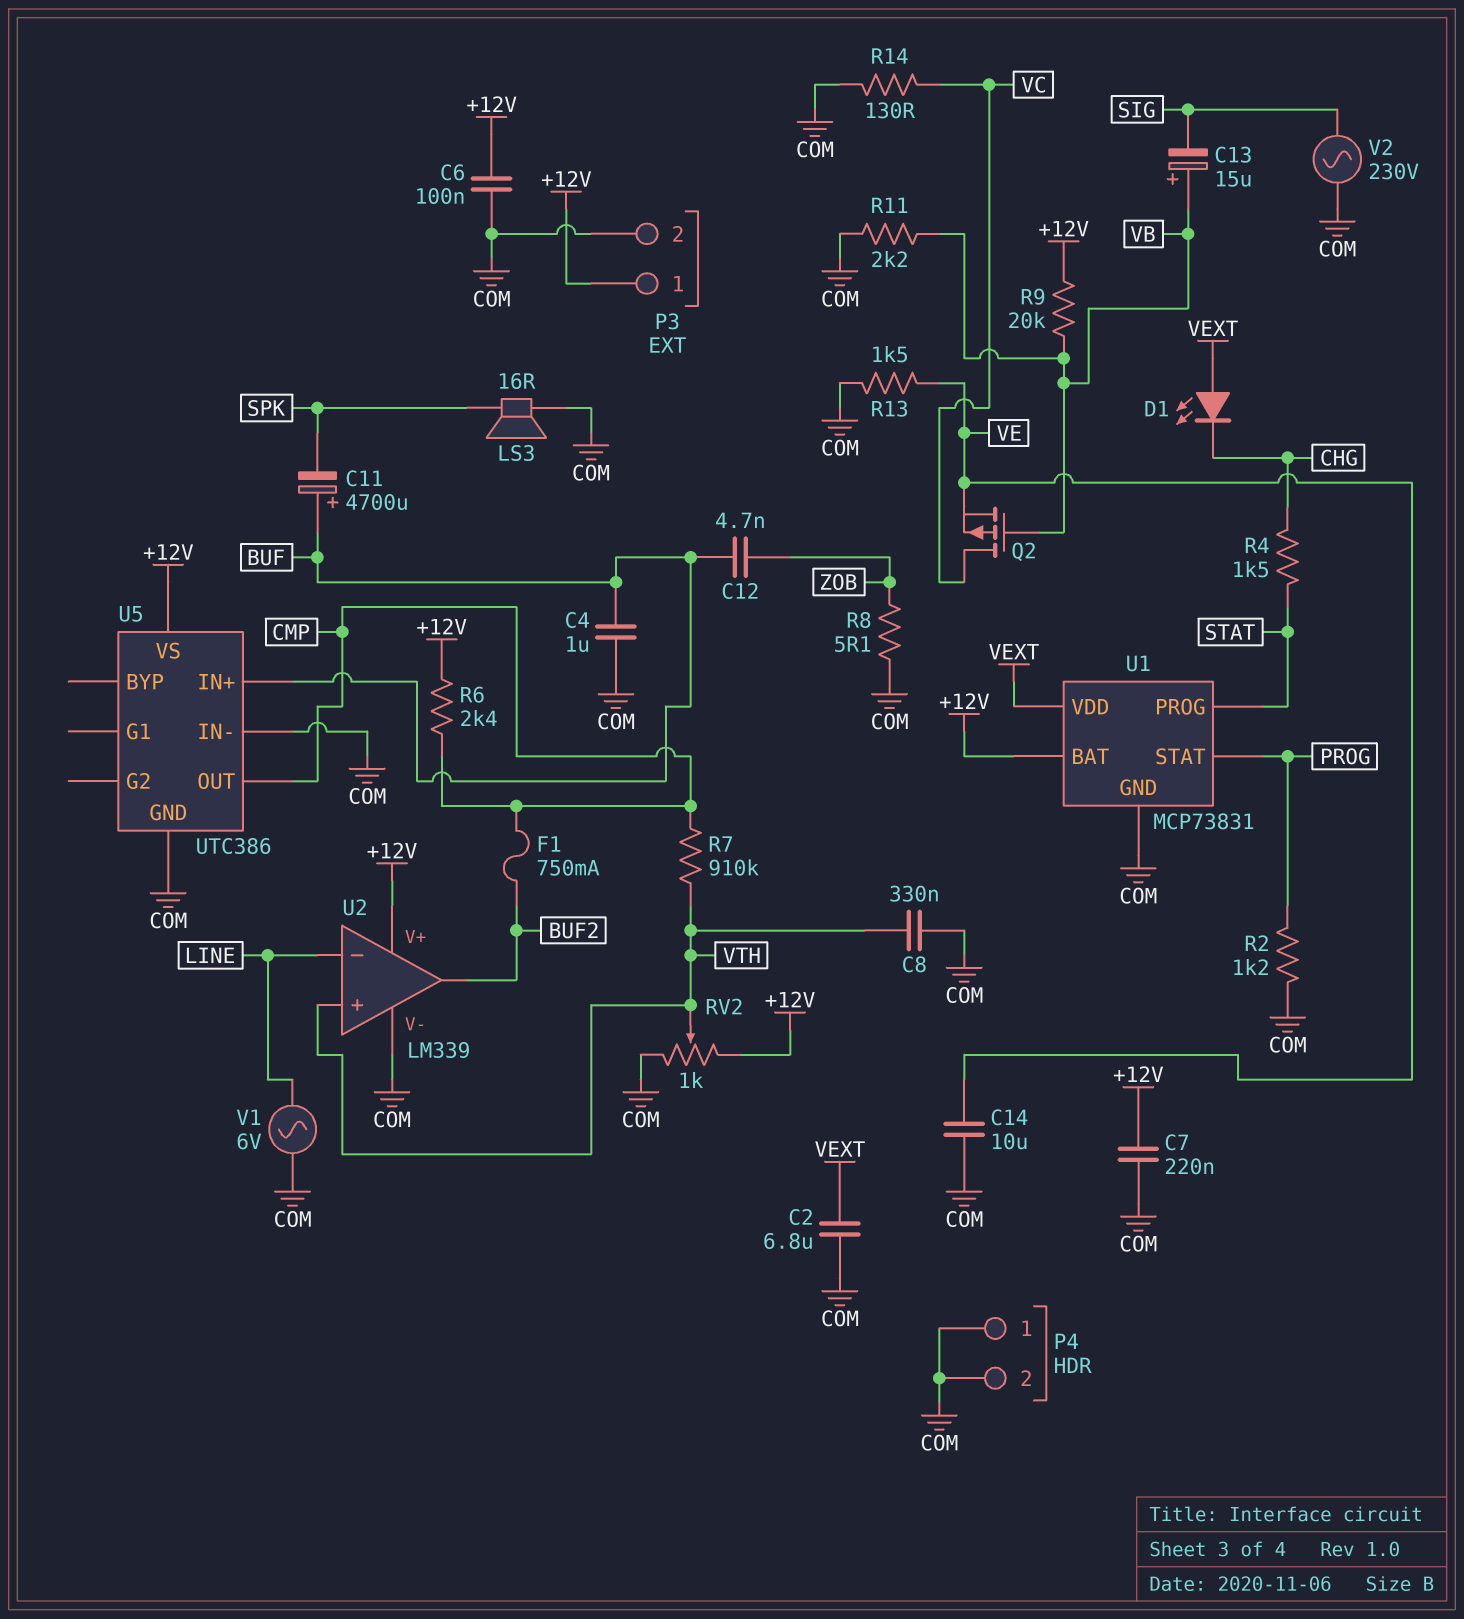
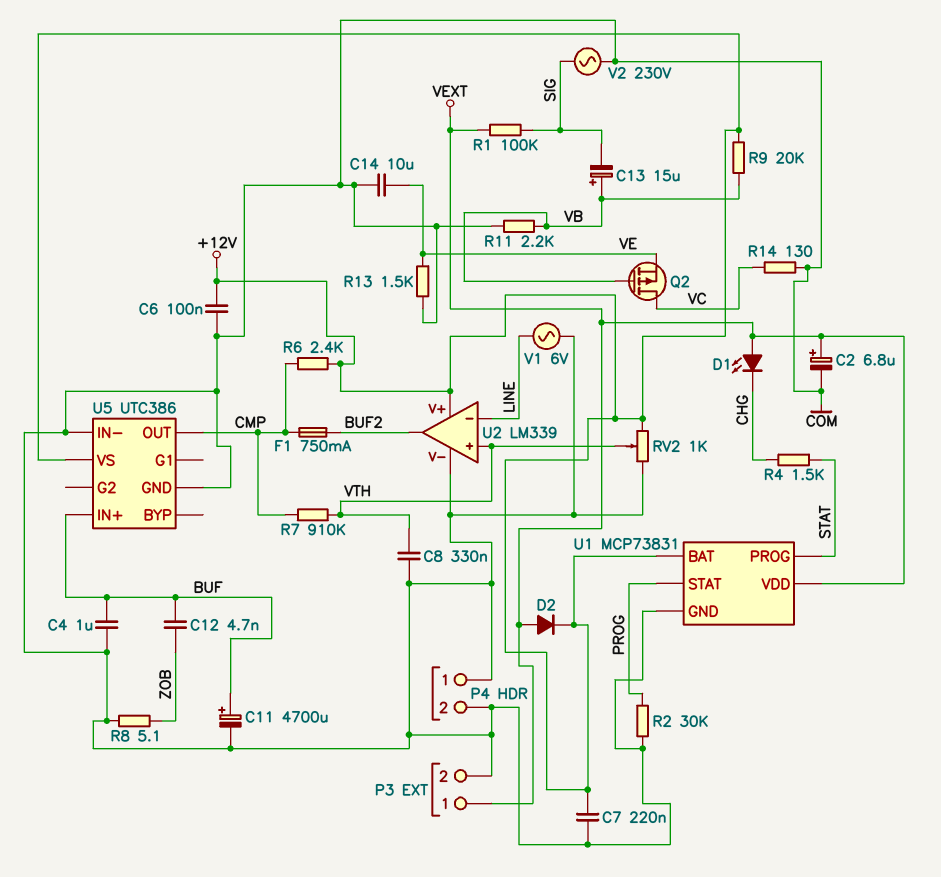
C2: 6.8uF (COM, VEXT) -> 6.8uF (plus VEXT, minus COM)
C11: 4700uF (plus BUF, minus SPK) -> 4700uF (plus BUF, minus COM)
D2: none -> diode (A VEXT, K +12V)
LS3: speaker 16R (COM, SPK) -> none
P3 pin 1: +12V -> VEXT
R1: none -> 100k (SIG, VEXT)
R2: 1.2k (COM, PROG) -> 30k (COM, PROG)

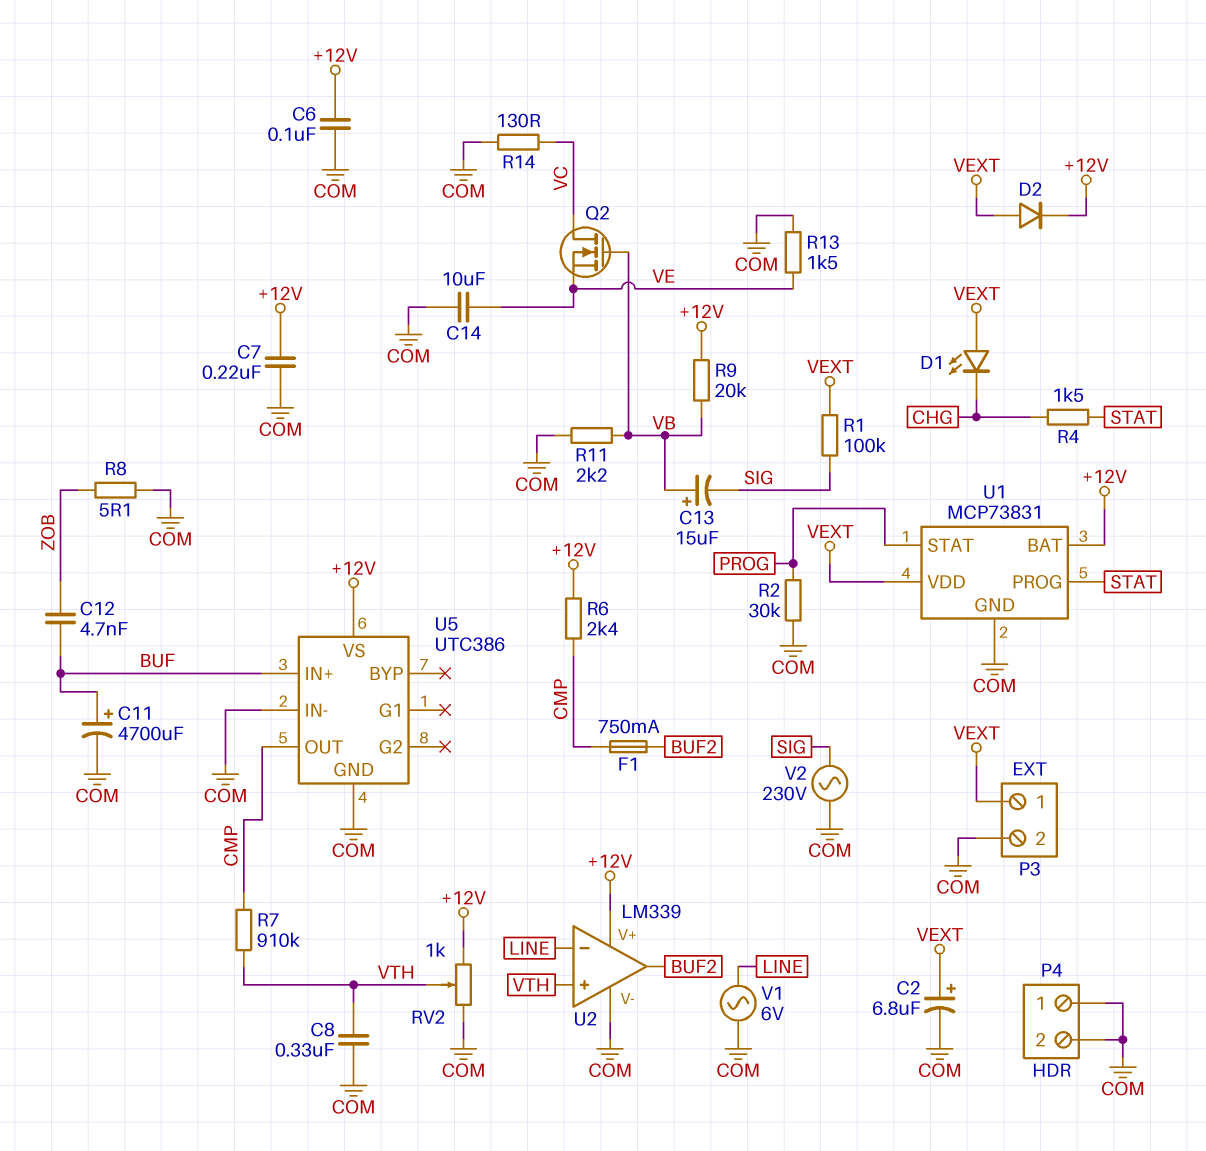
C4: 1uF (BUF, COM) -> none
Q2: PMOS (G VB, D VC, S VE) -> NMOS (G VB, D VC, S VE)

